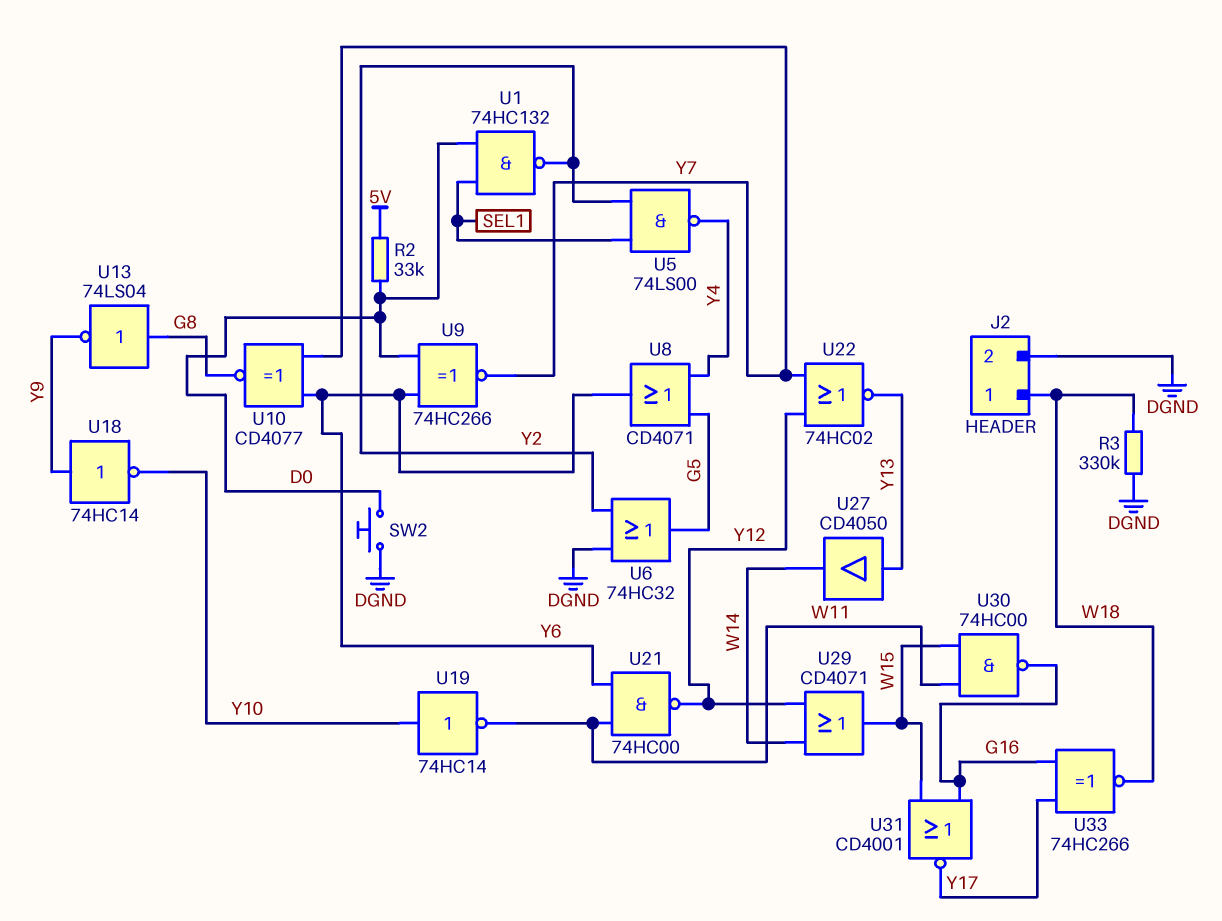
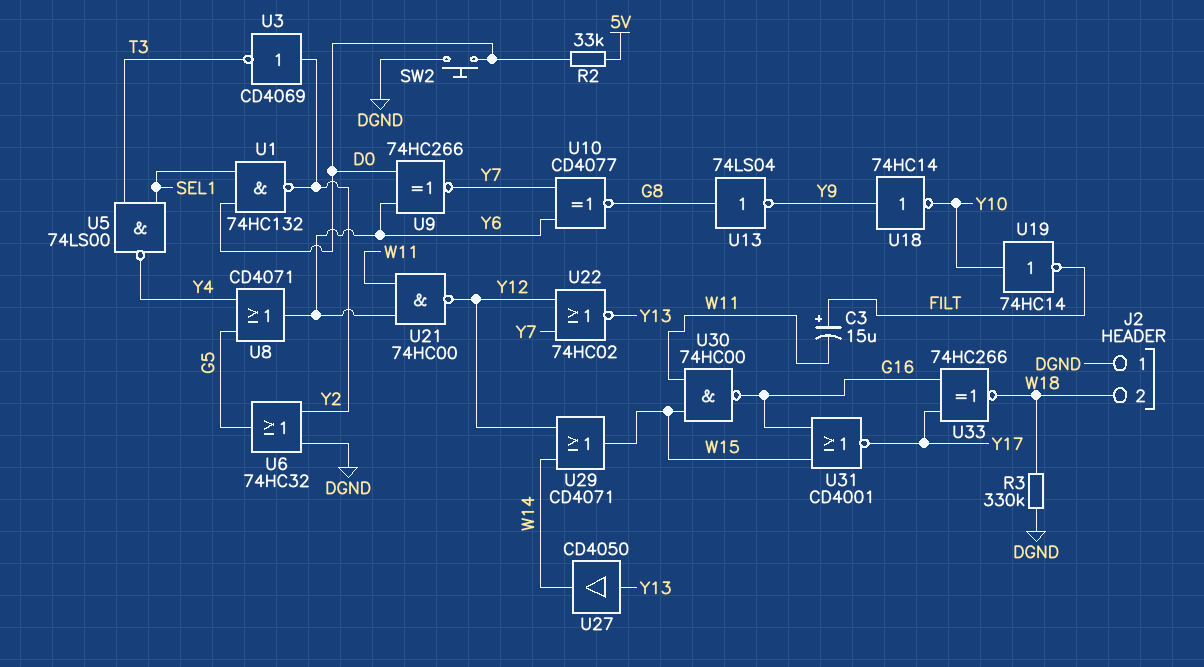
C3: none -> 15uF (plus FILT, minus W11)
J2 pin 1: W18 -> DGND
J2 pin 2: DGND -> W18
U3: none -> NOT CD4069 (in Y2, out T3)
U5: NAND 74LS00 (in SEL1, in Y2, out Y4) -> NAND 74LS00 (in SEL1, in T3, out Y4)
U19: NOT 74HC14 (in Y10, out W11) -> NOT 74HC14 (in Y10, out FILT)

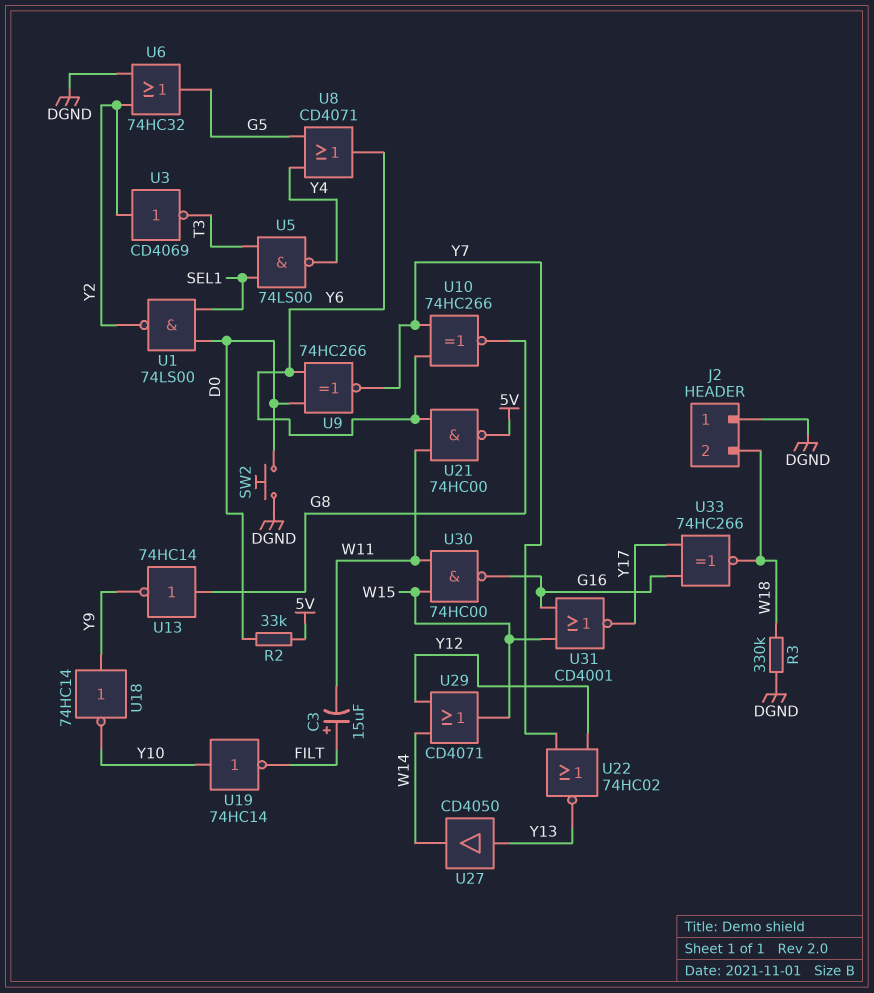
U1: NAND 74HC132 (in D0, in SEL1, out Y2) -> NAND 74LS00 (in D0, in SEL1, out Y2)
U10: XNOR CD4077 (in Y6, in Y7, out G8) -> XNOR 74HC266 (in Y6, in Y7, out G8)
U13: NOT 74LS04 (in G8, out Y9) -> NOT 74HC14 (in G8, out Y9)
U21: NAND 74HC00 (in W11, in Y6, out Y12) -> NAND 74HC00 (in W11, in Y6, out 5V)

